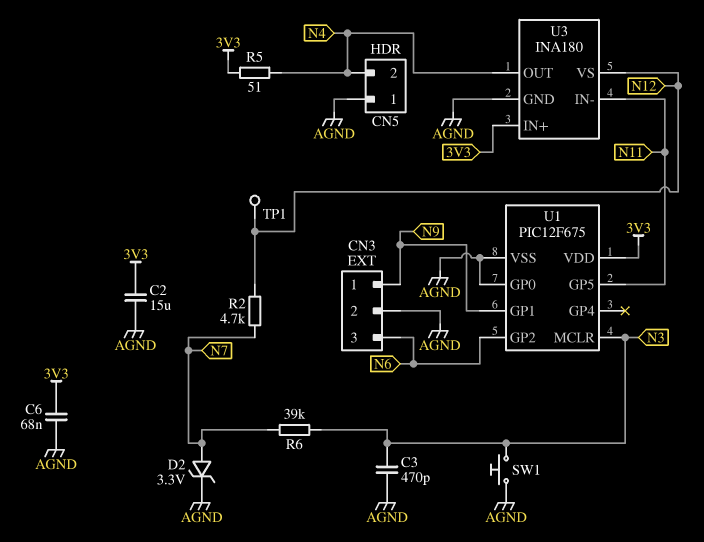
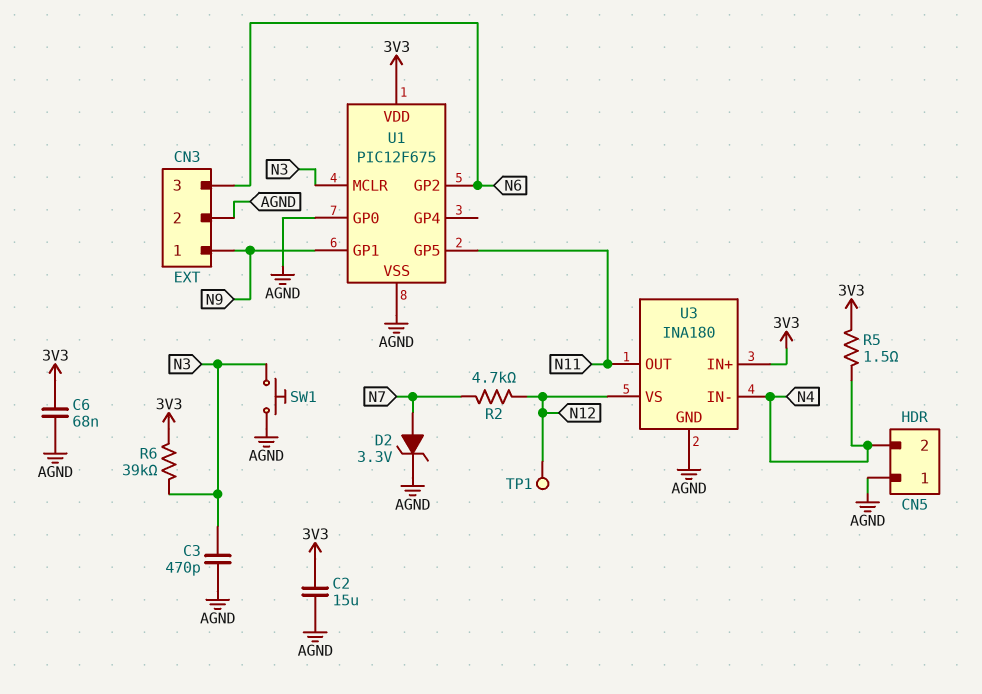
R5: 51 (3V3, N4) -> 1.5 (3V3, N4)
R6: 39k (N3, N7) -> 39k (3V3, N3)
U3 pin IN-: N11 -> N4
U3 pin OUT: N4 -> N11

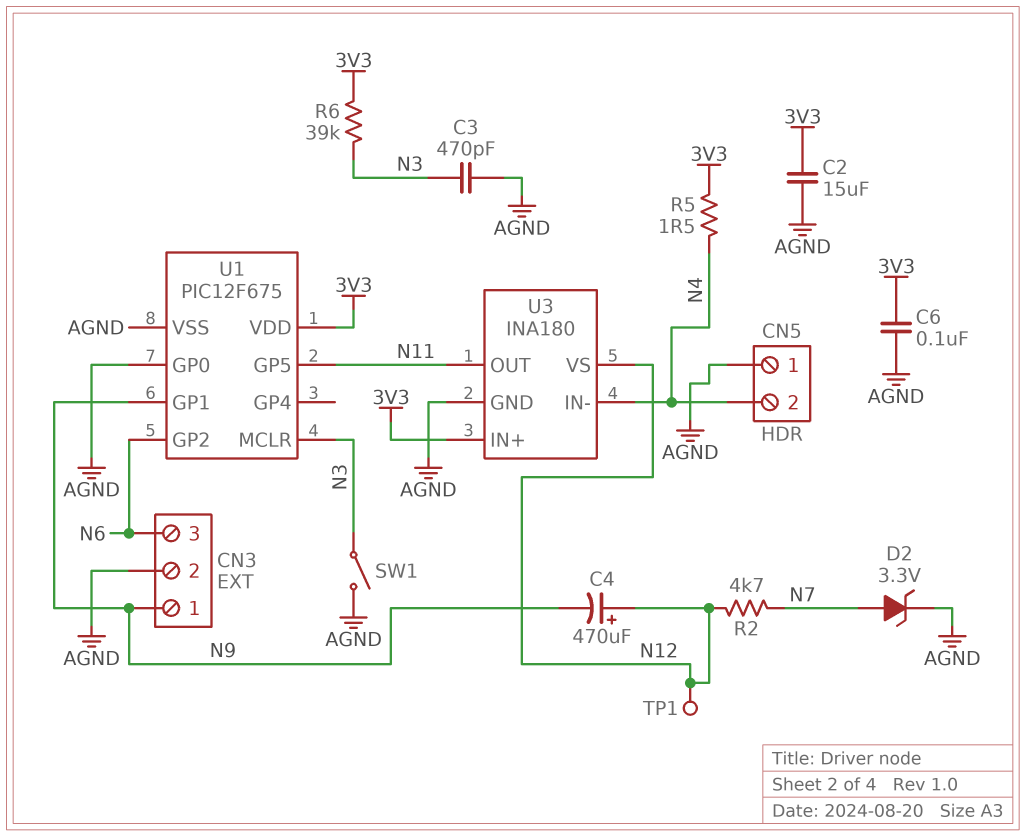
C4: none -> 470uF (plus N12, minus N9)
C6: 68nF (3V3, AGND) -> 100nF (3V3, AGND)
SW1: button (AGND, N3) -> switch (AGND, N3)

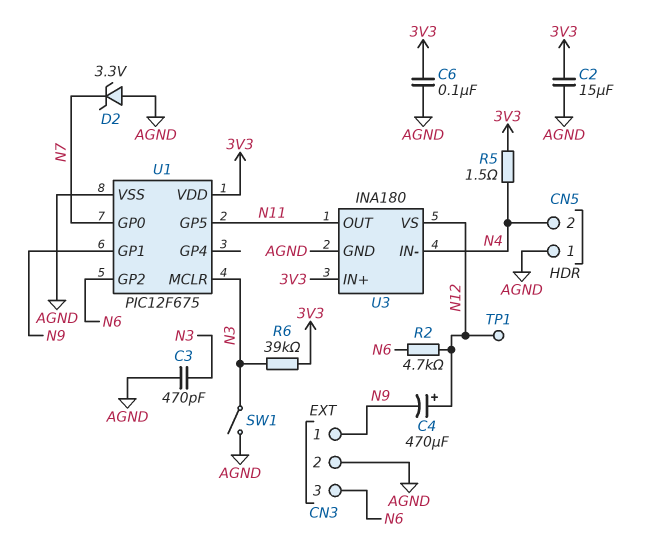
D2: zener 3.3V (A N7, K AGND) -> zener 3.3V (A AGND, K N7)
R2: 4.7k (N7, N12) -> 4.7k (N6, N12)
U1 pin GP0: AGND -> N7

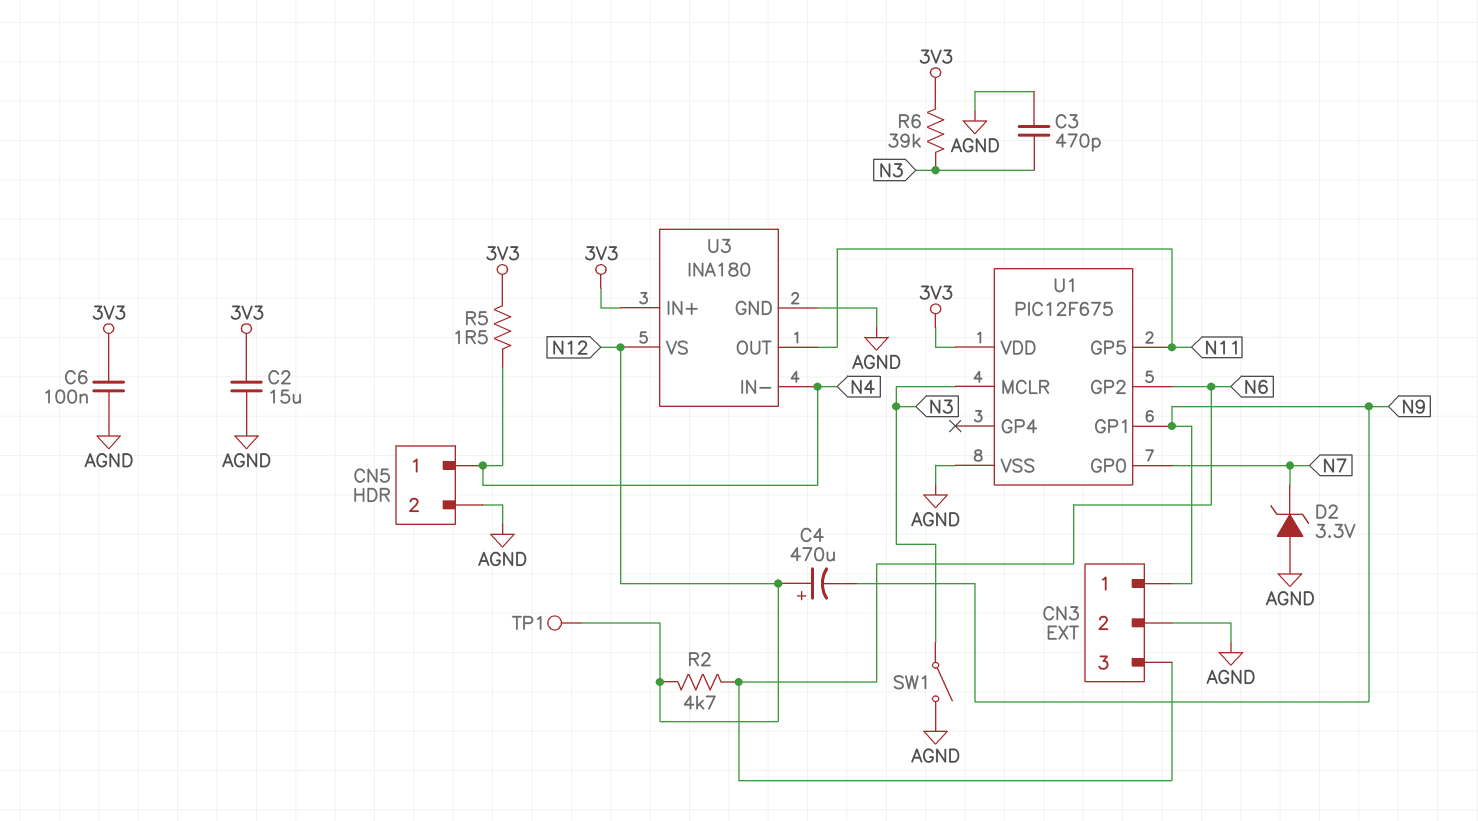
CN5 pin 1: AGND -> N4
CN5 pin 2: N4 -> AGND

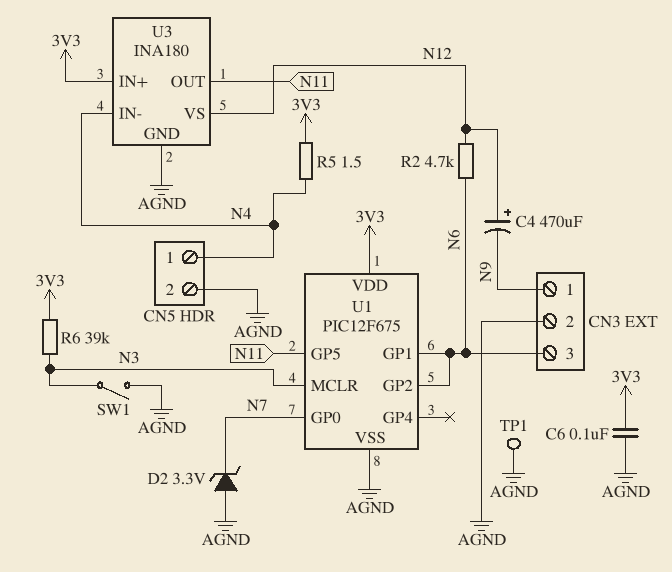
C2: 15uF (3V3, AGND) -> none
C3: 470pF (AGND, N3) -> none
TP1: test point (N12) -> test point (AGND)
U1 pin GP1: N9 -> N6

